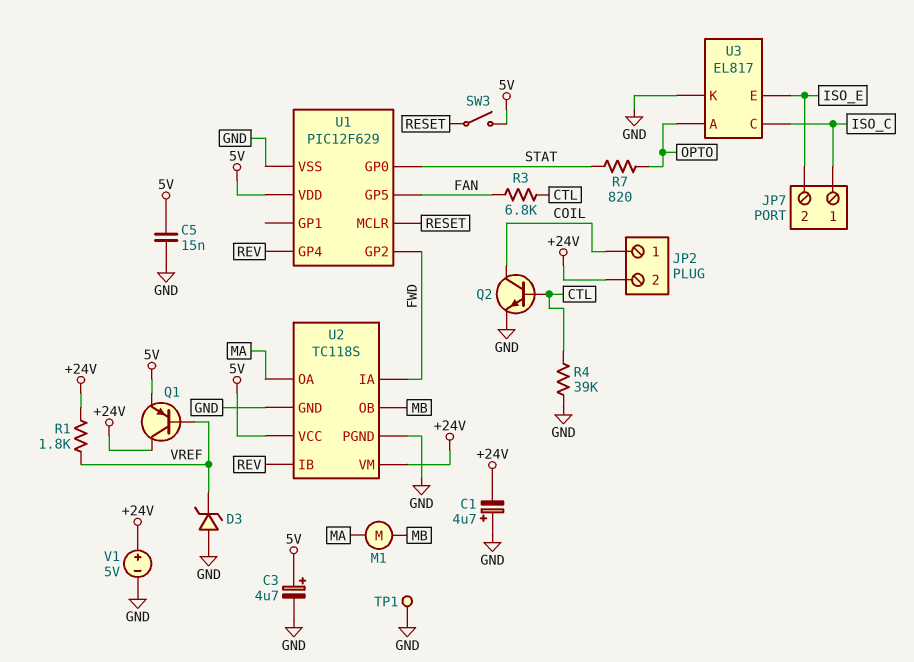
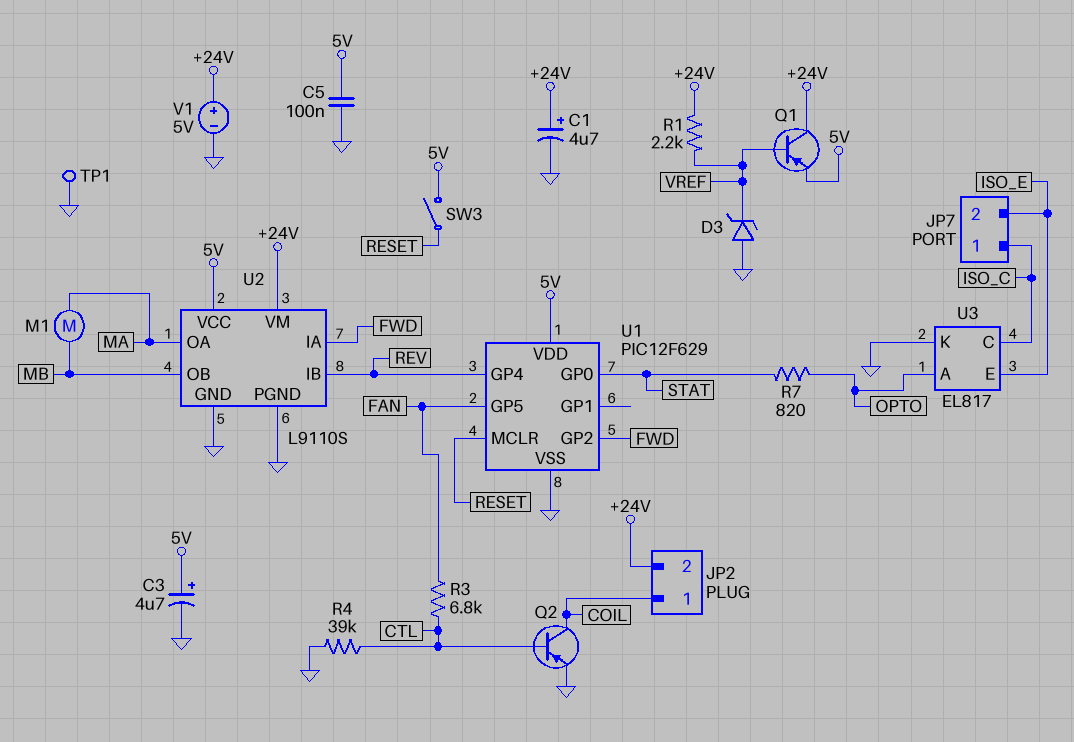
C1: 4.7uF (plus GND, minus +24V) -> 4.7uF (plus +24V, minus GND)
C5: 15nF (5V, GND) -> 100nF (5V, GND)
Q2: NPN (B CTL, C COIL, E GND) -> PNP (B CTL, C COIL, E GND)
R1: 1.8k (+24V, VREF) -> 2.2k (+24V, VREF)
U2: TC118S -> L9110S

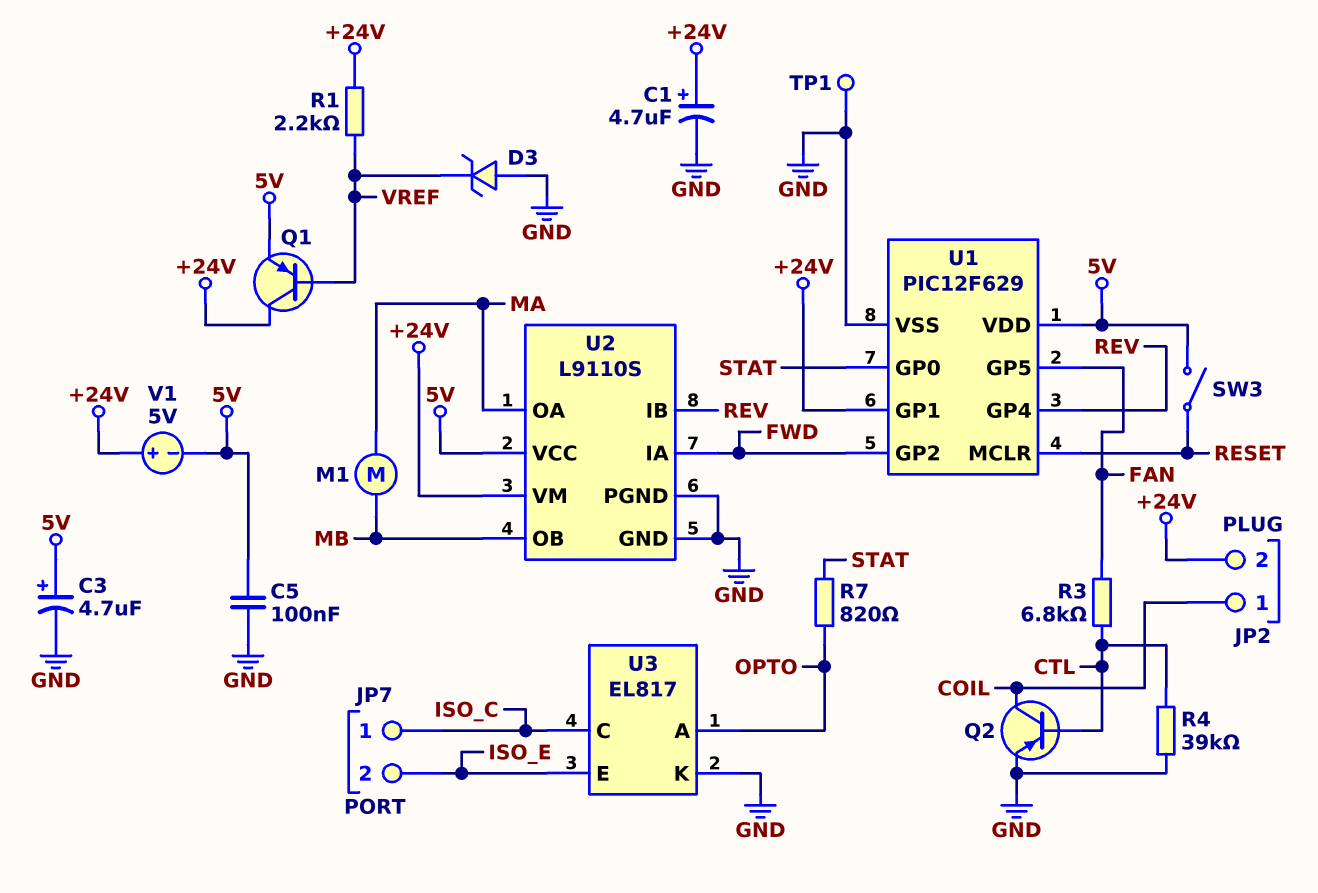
U1 pin GP1: none -> +24V
V1: 5V (plus +24V, minus GND) -> 5V (plus +24V, minus 5V)

